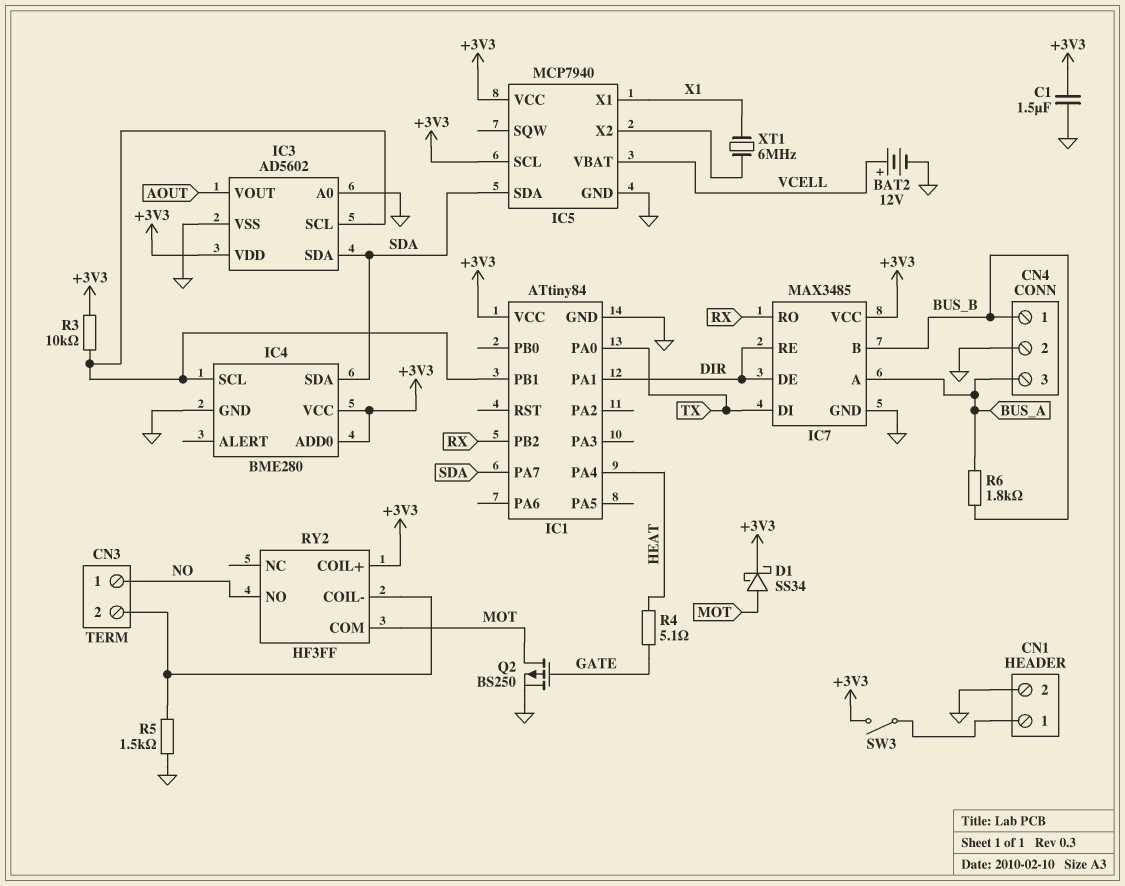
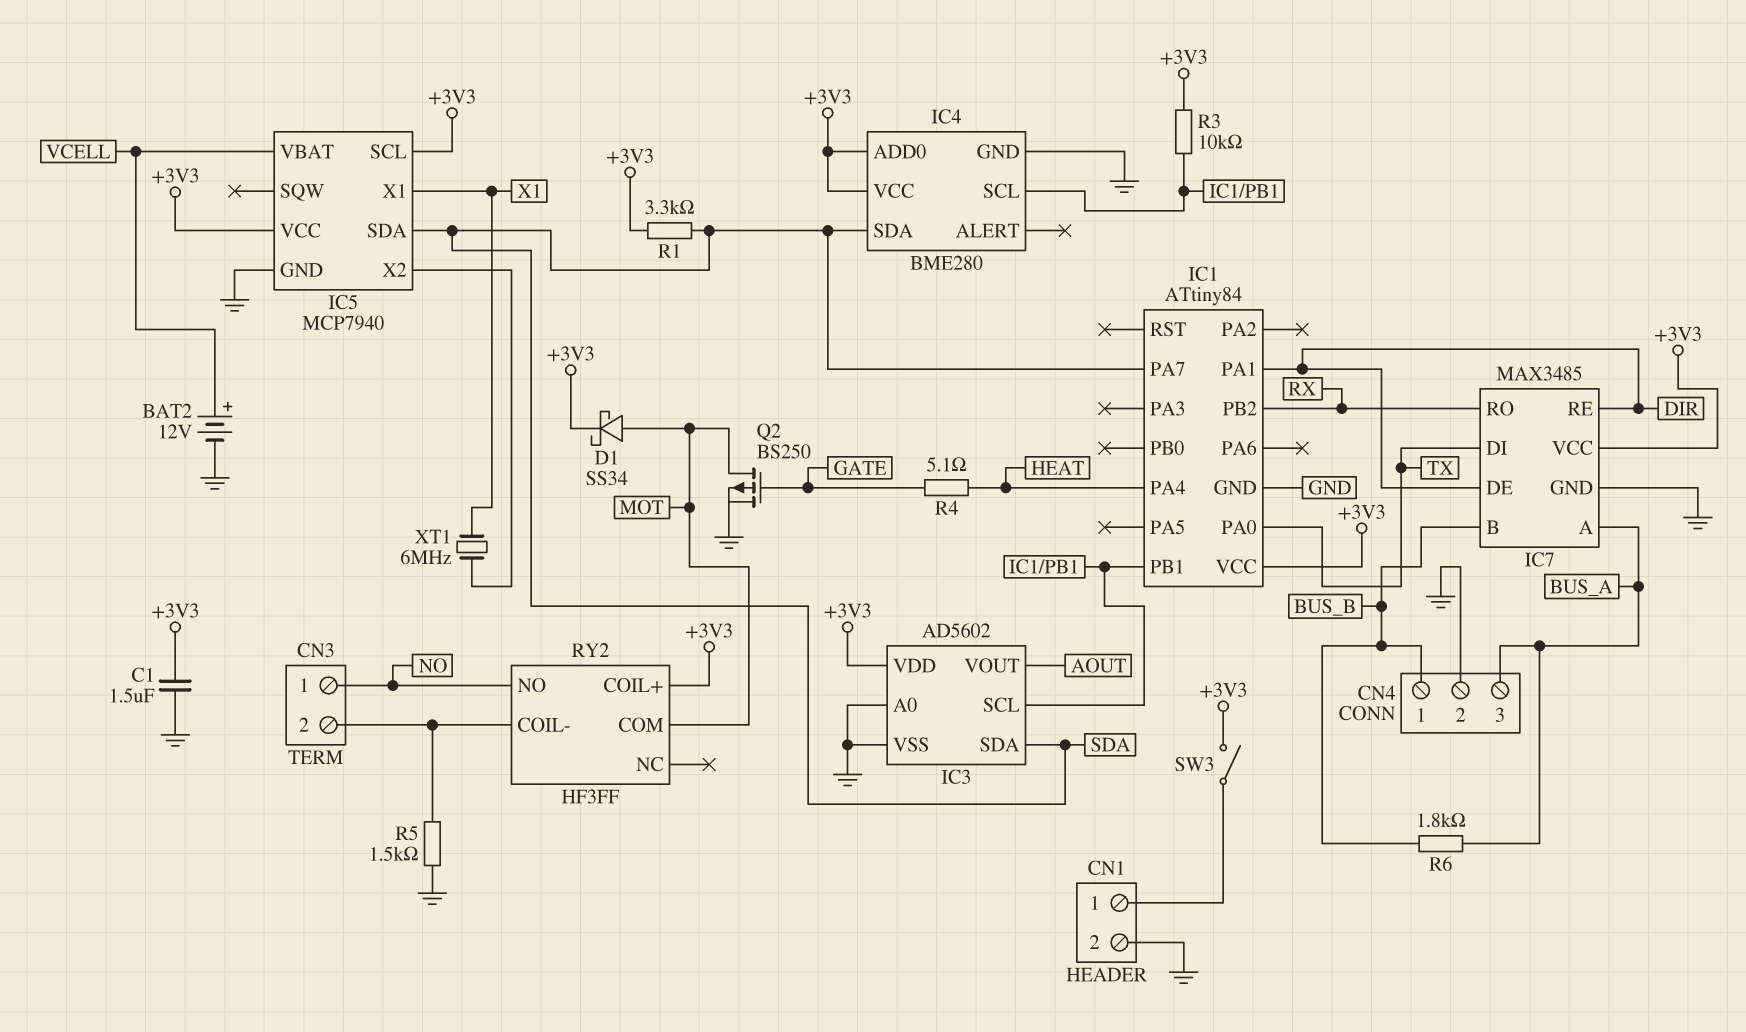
R1: none -> 3.3k (+3V3, SDA)

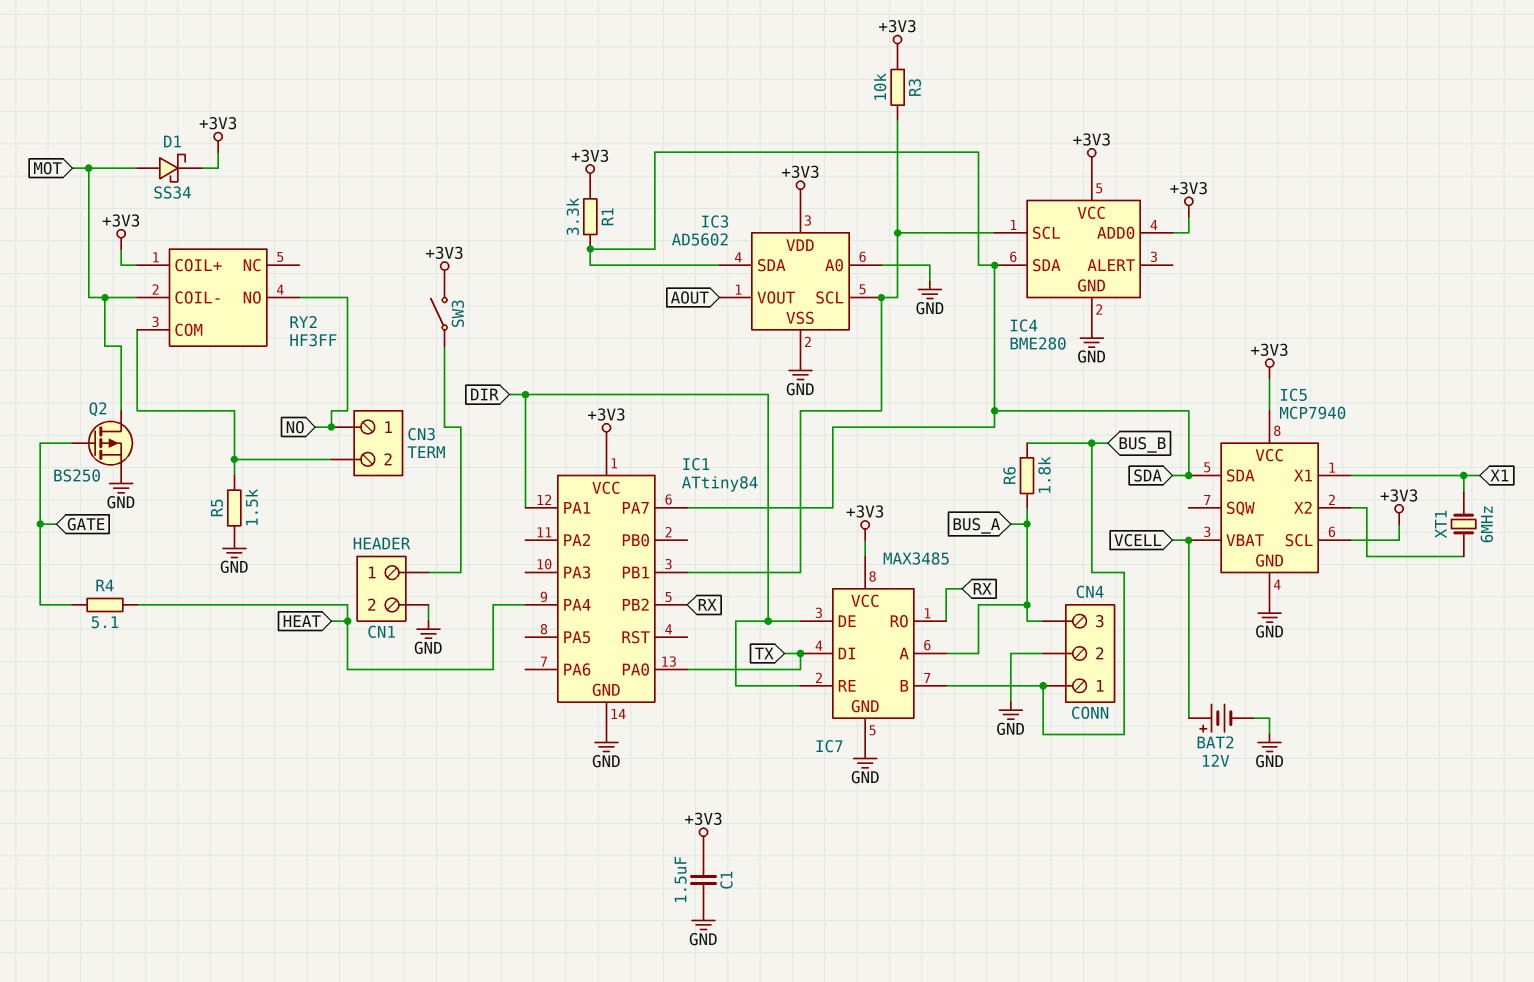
RY2 pin COIL-: CN3/2 -> MOT
RY2 pin COM: MOT -> CN3/2

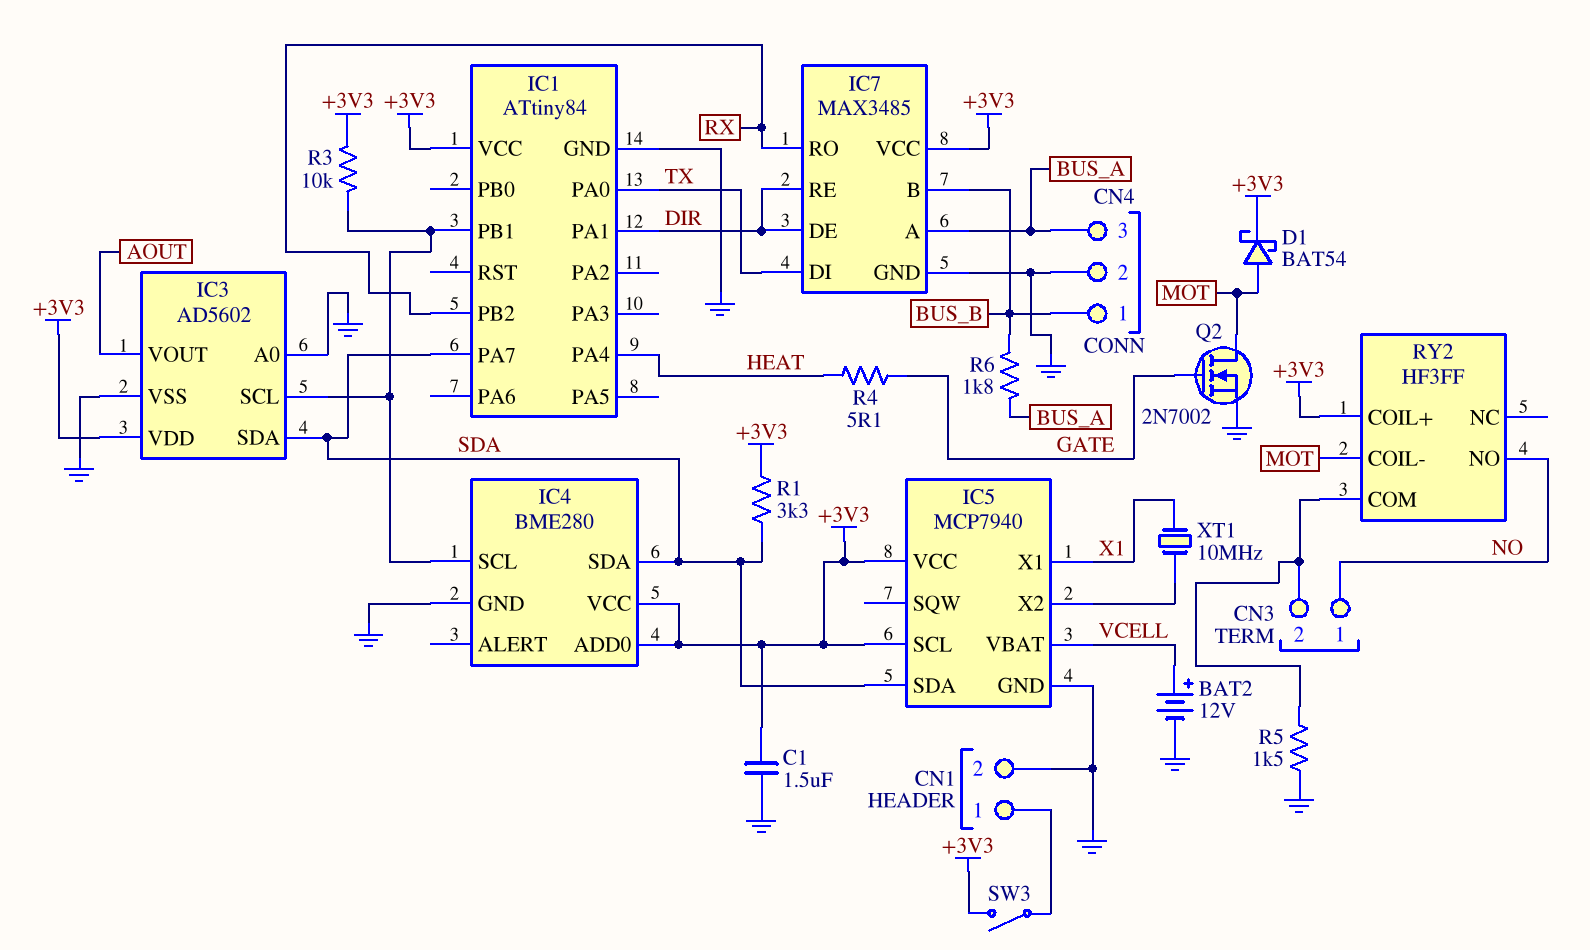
D1: schottky SS34 (A MOT, K +3V3) -> schottky BAT54 (A MOT, K +3V3)
Q2: PMOS BS250 (G GATE, D MOT, S GND) -> NMOS 2N7002 (G GATE, D MOT, S GND)
XT1: 6MHz (IC5/X2, X1) -> 10MHz (IC5/X2, X1)

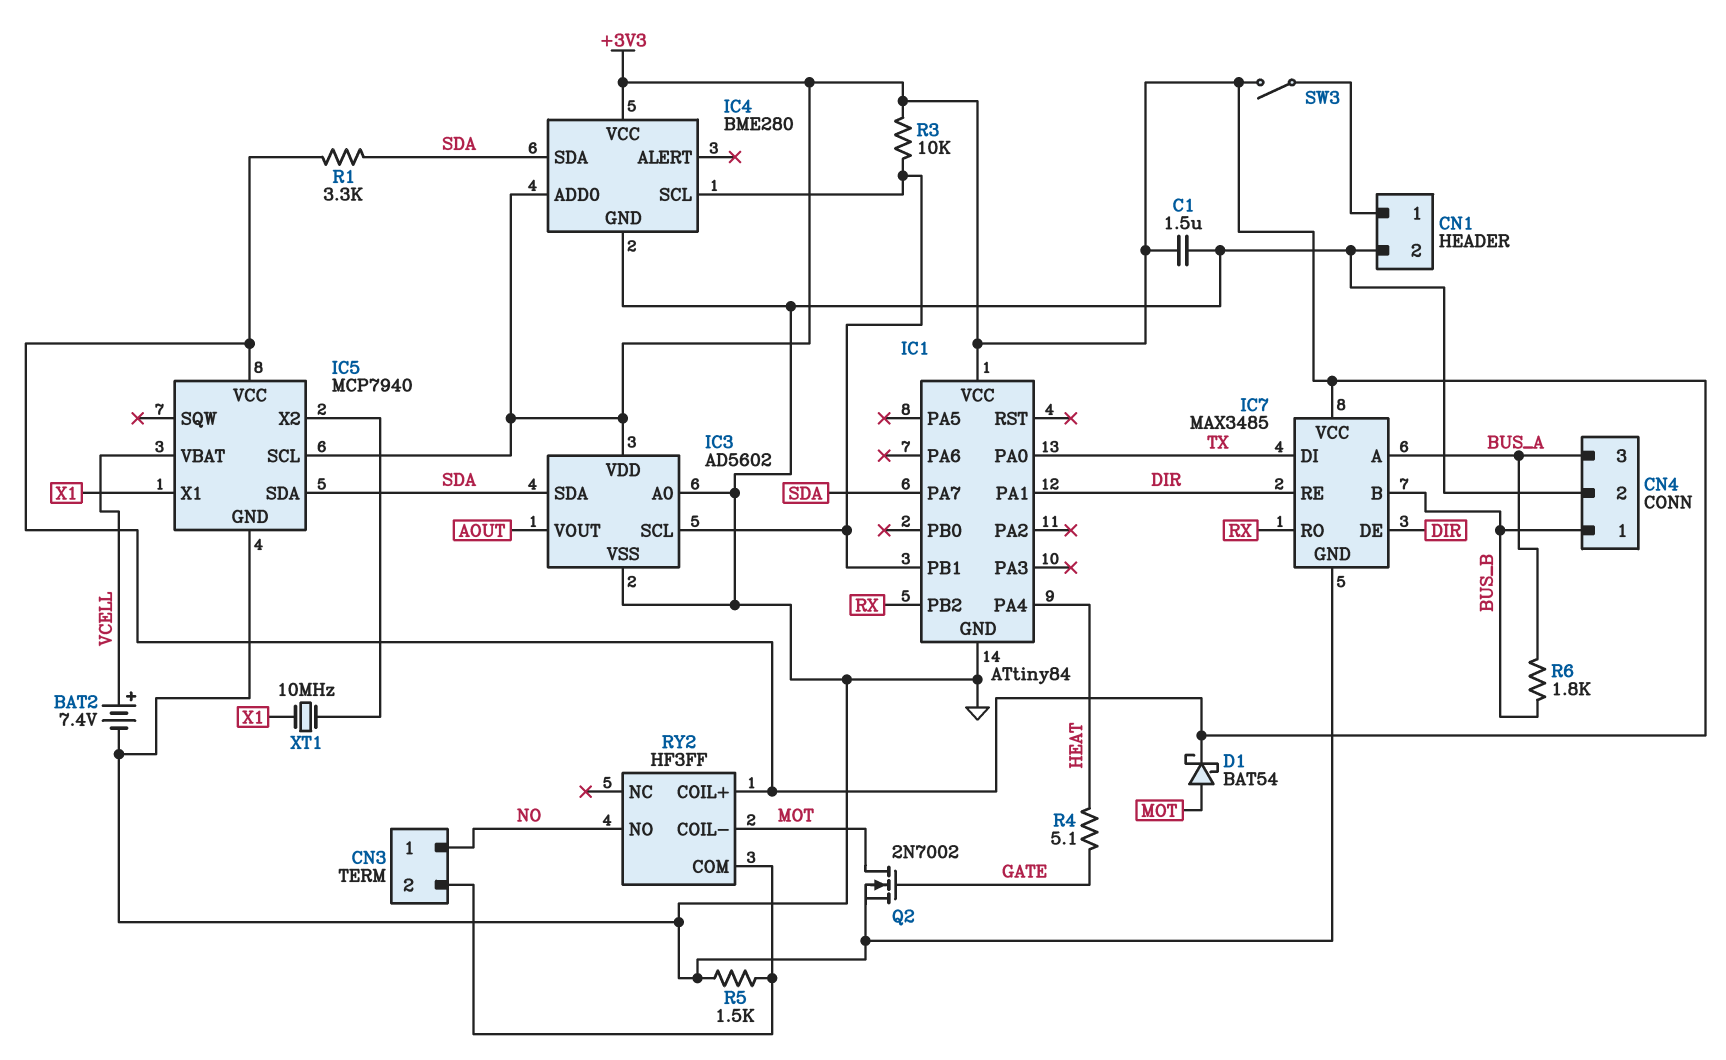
BAT2: 12V (plus VCELL, minus GND) -> 7.4V (plus VCELL, minus GND)

